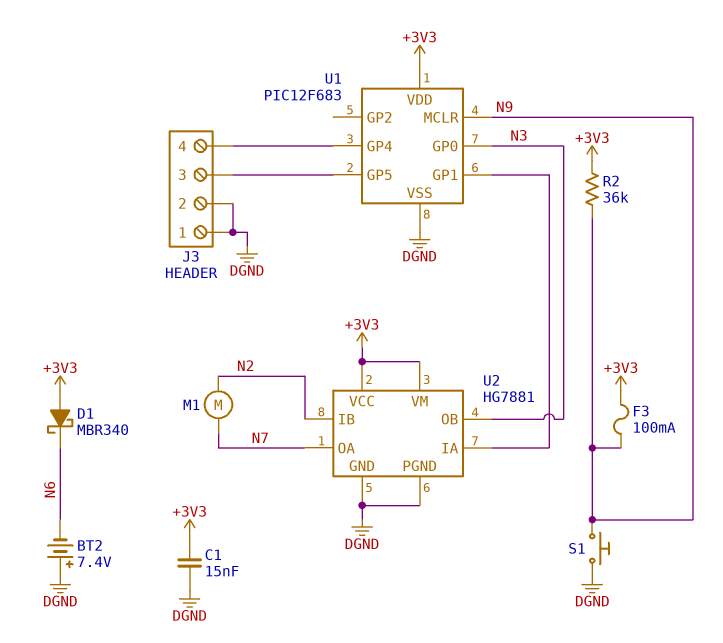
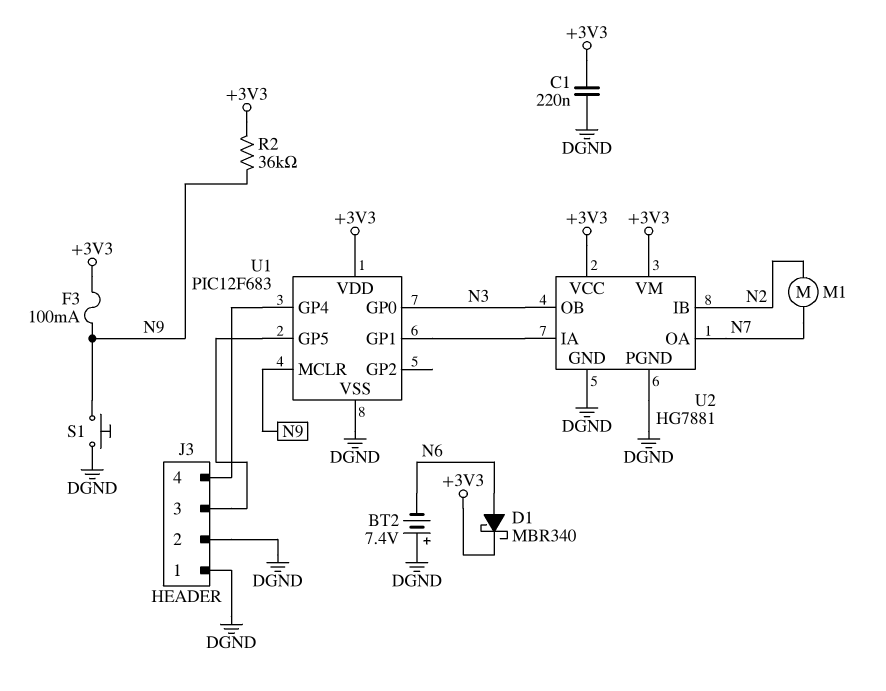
C1: 15nF (+3V3, DGND) -> 220nF (+3V3, DGND)
D1: schottky MBR340 (A +3V3, K N6) -> schottky MBR340 (A N6, K +3V3)

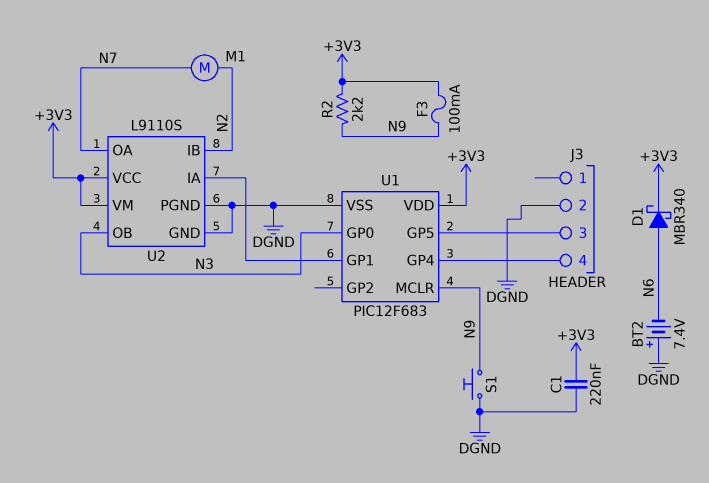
J3 pin 1: DGND -> none
R2: 36k (+3V3, N9) -> 2.2k (+3V3, N9)
U2: HG7881 -> L9110S

